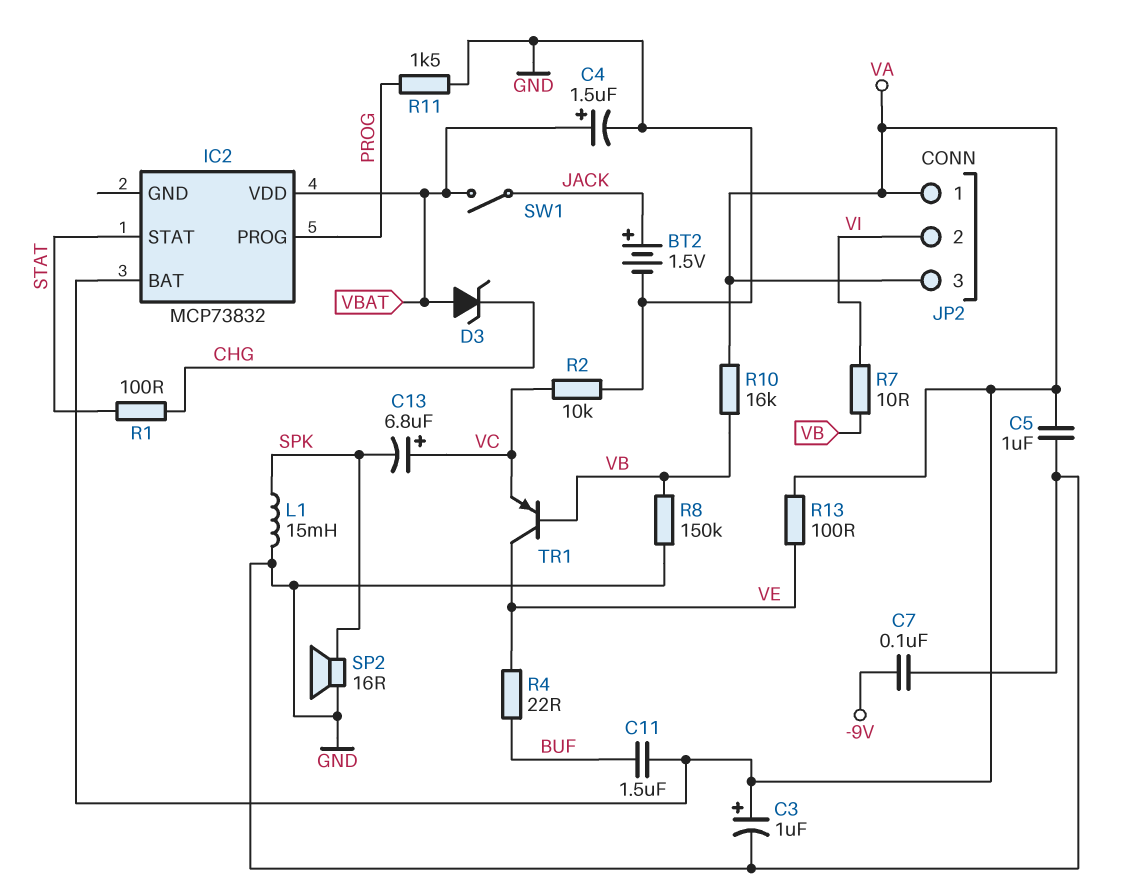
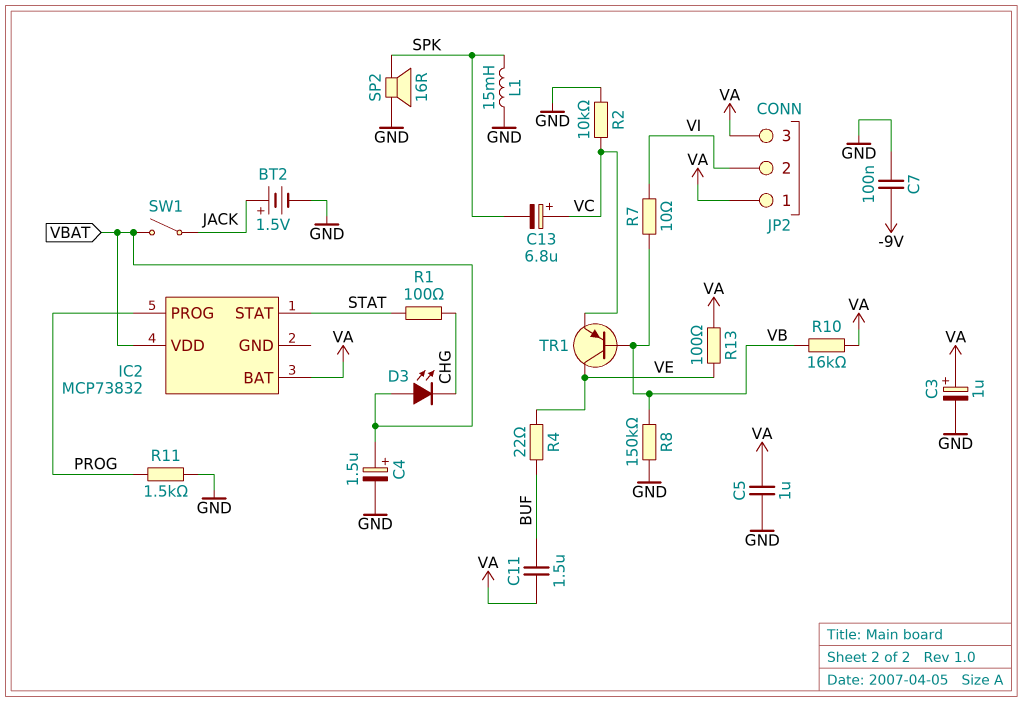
D3: zener (A VBAT, K CHG) -> LED (A VBAT, K CHG)

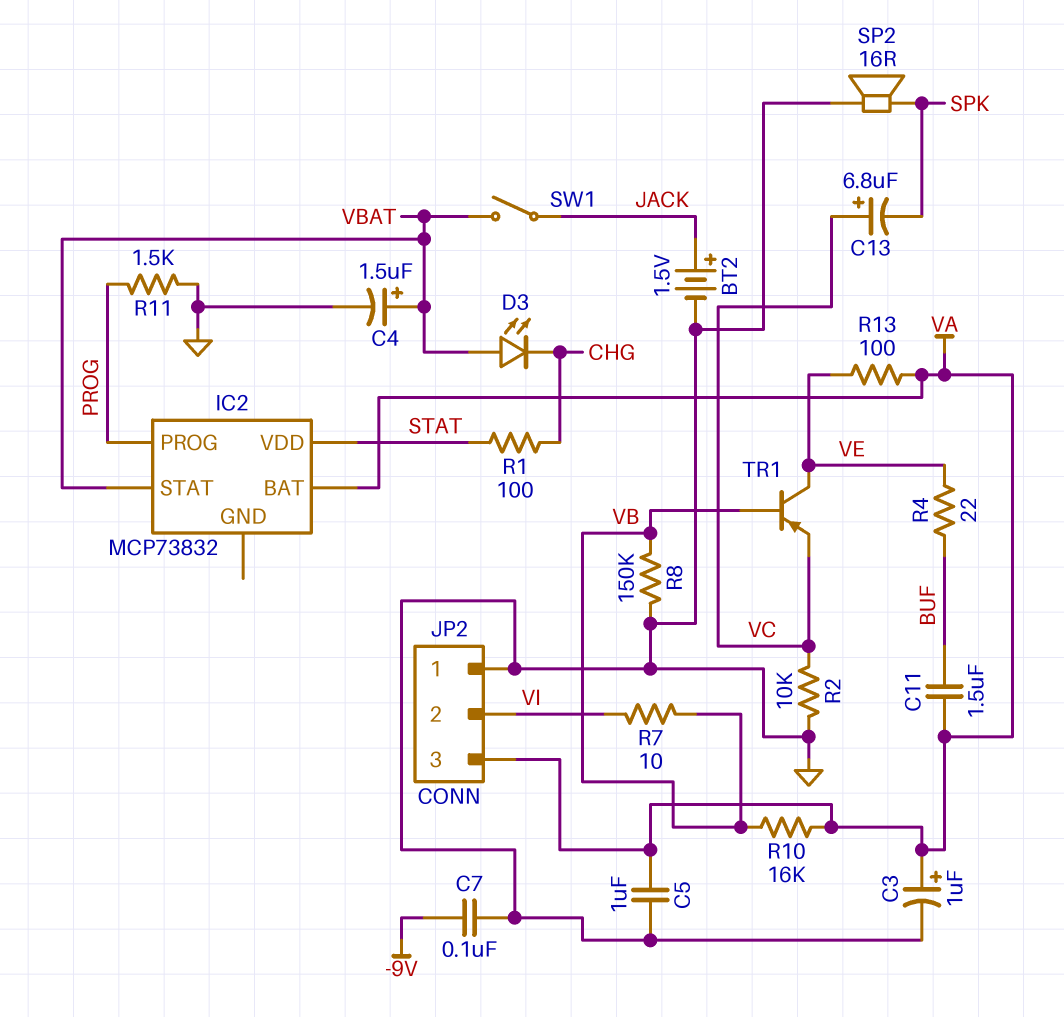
IC2 pin STAT: STAT -> VBAT
IC2 pin VDD: VBAT -> STAT
JP2 pin 1: VA -> GND
L1: 15mH (GND, SPK) -> none

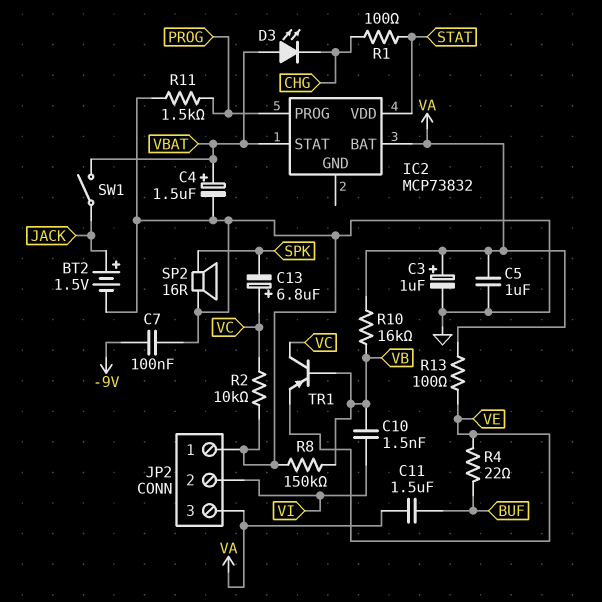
C10: none -> 1.5nF (VB, VI)
R7: 10 (VB, VI) -> none
TR1: PNP (B VB, C VE, E VC) -> PNP (B VB, C VC, E VE)

